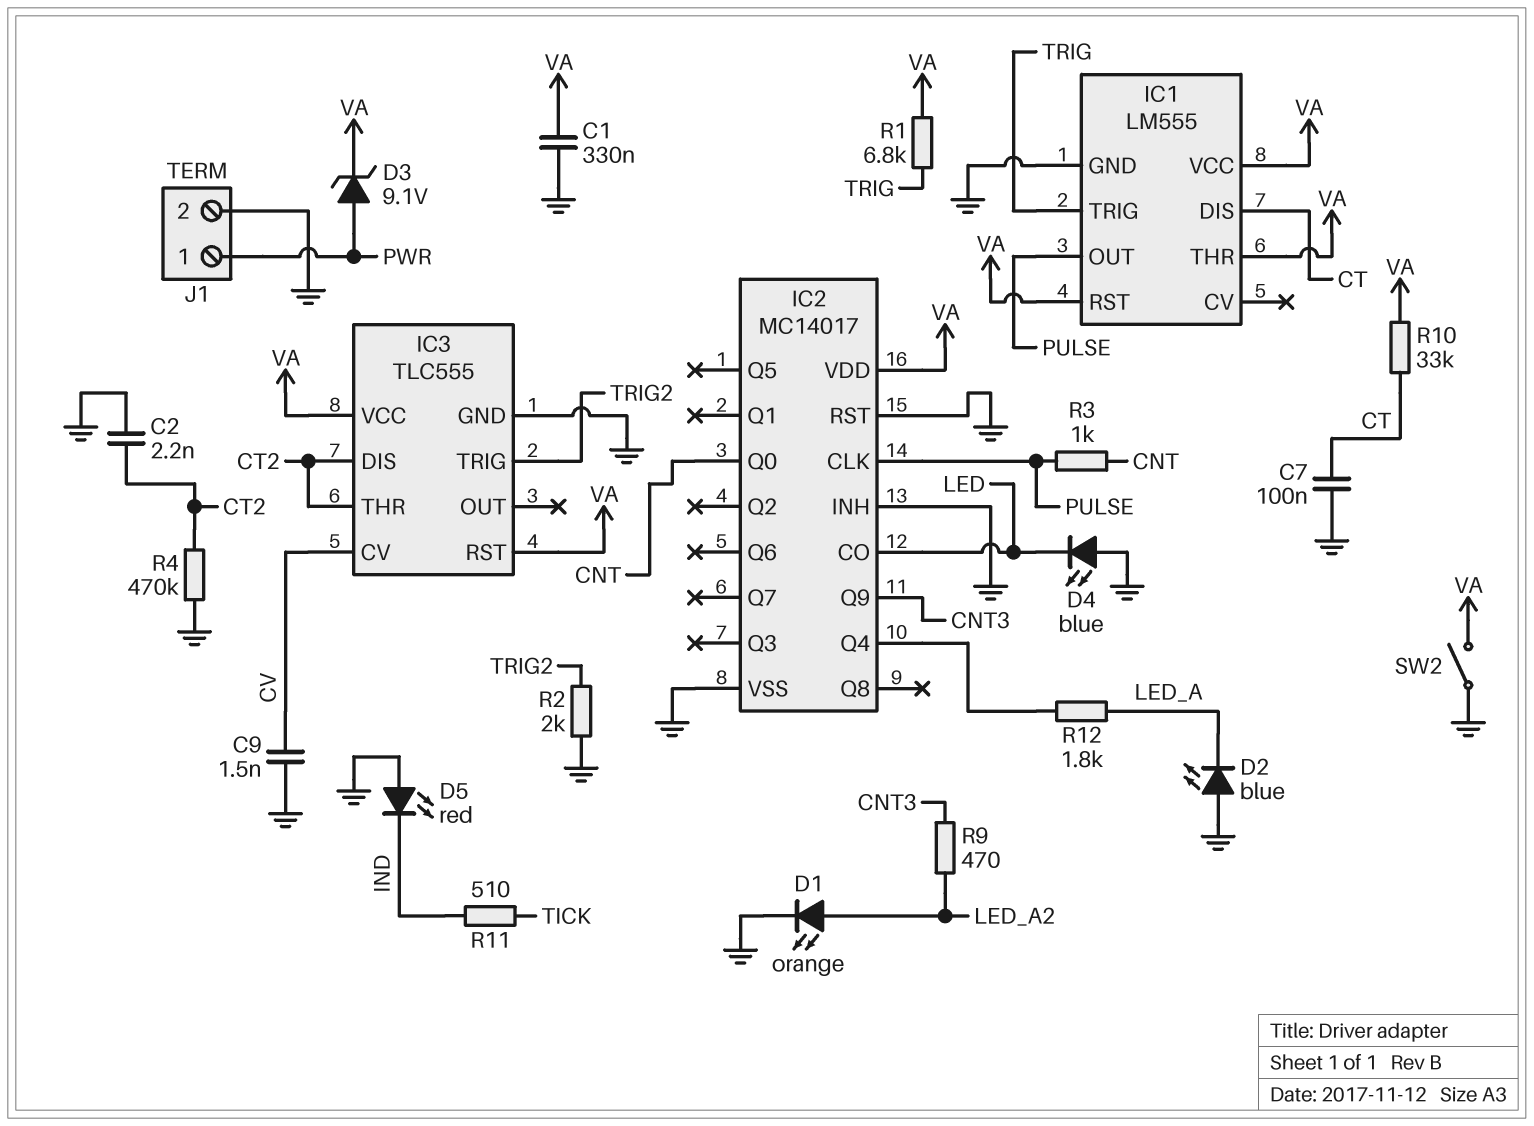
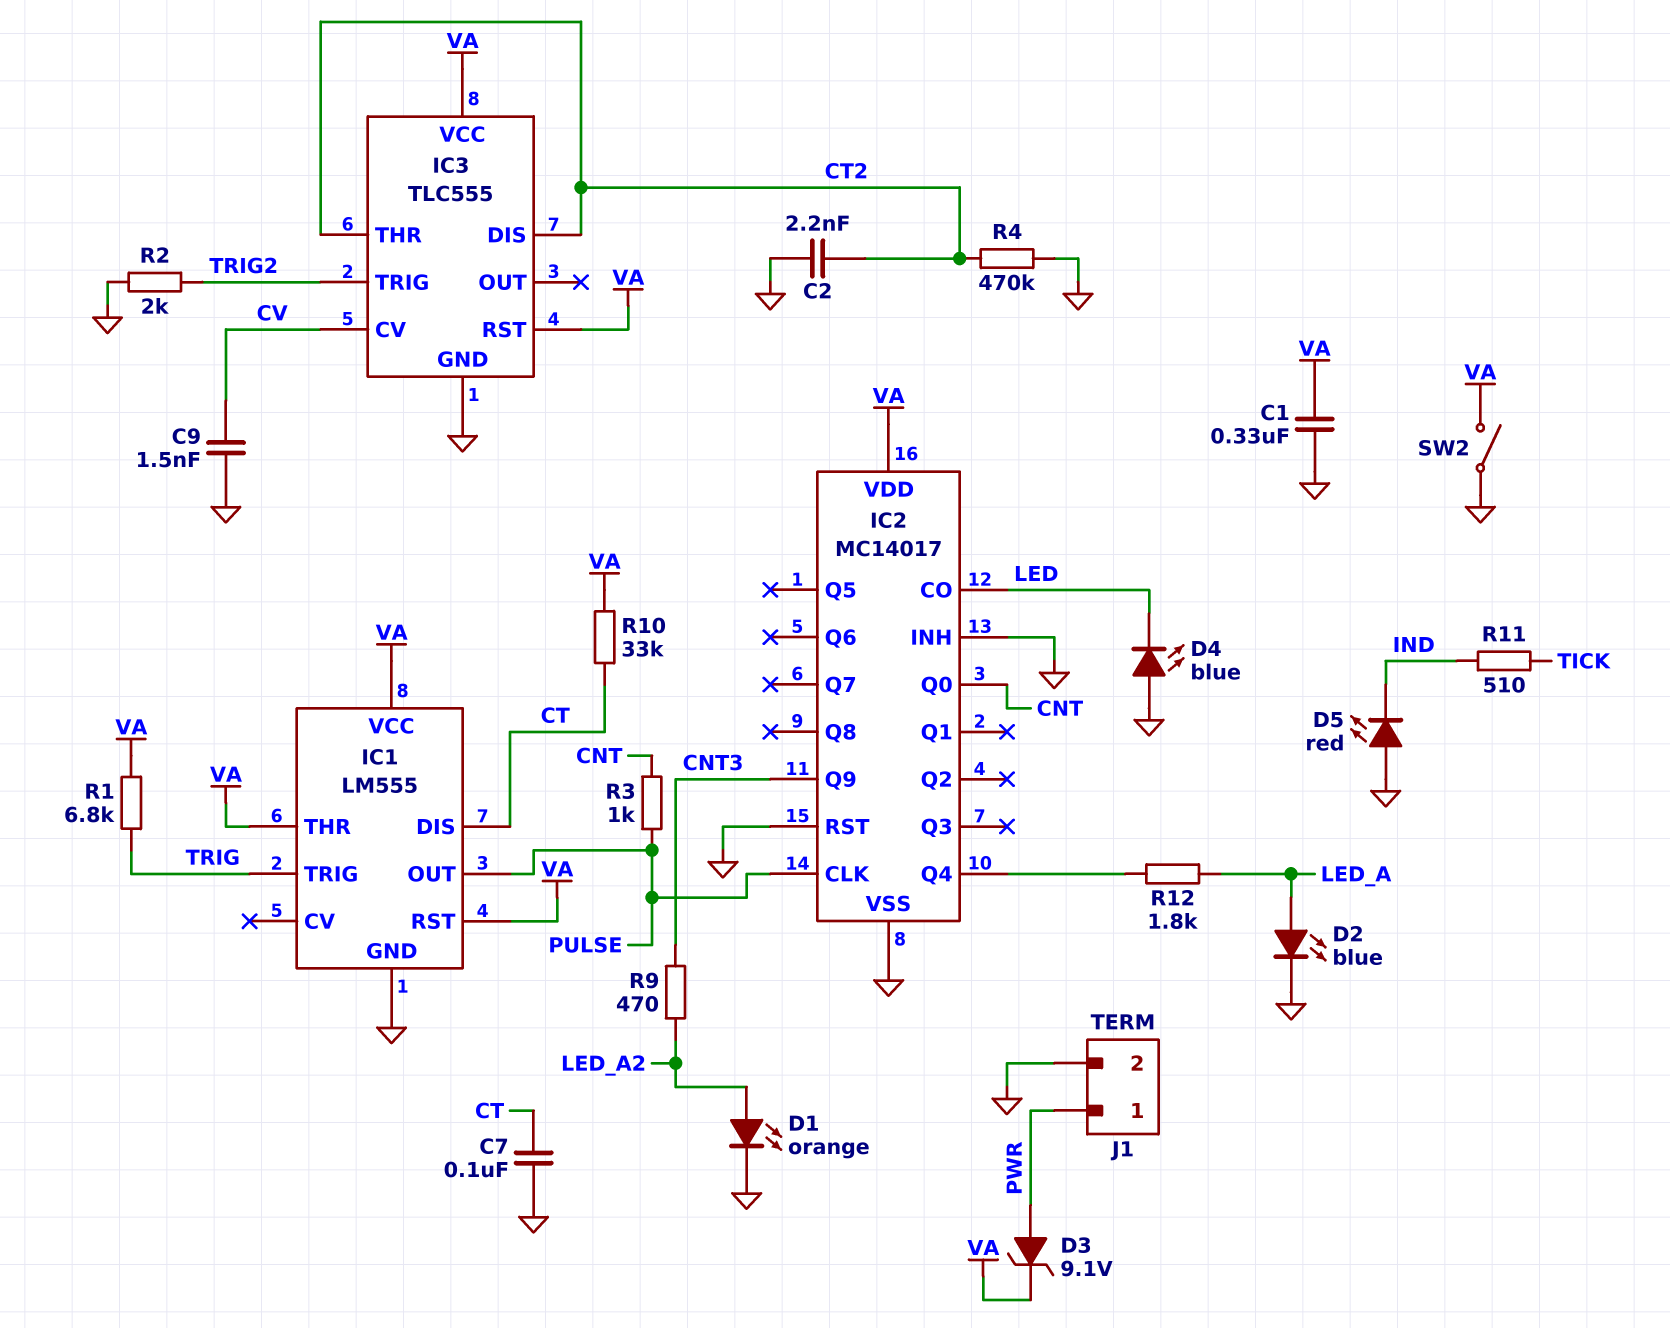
D2: LED blue (A GND, K LED_A) -> LED blue (A LED_A, K GND)

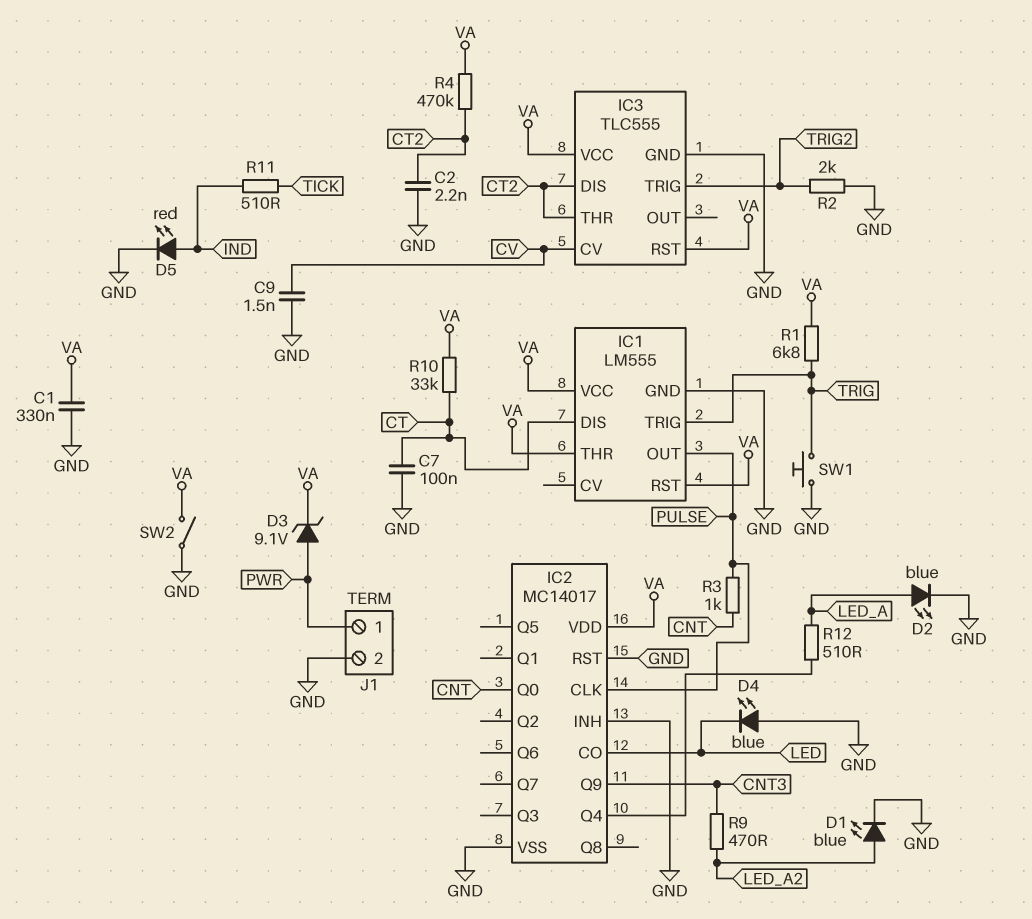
D1: LED orange (A LED_A2, K GND) -> LED blue (A LED_A2, K GND)
D5: LED red (A GND, K IND) -> LED red (A IND, K GND)
R4: 470k (CT2, GND) -> 470k (CT2, VA)
R12: 1.8k (IC2/Q4, LED_A) -> 510 (IC2/Q4, LED_A)
SW1: none -> button (GND, TRIG)

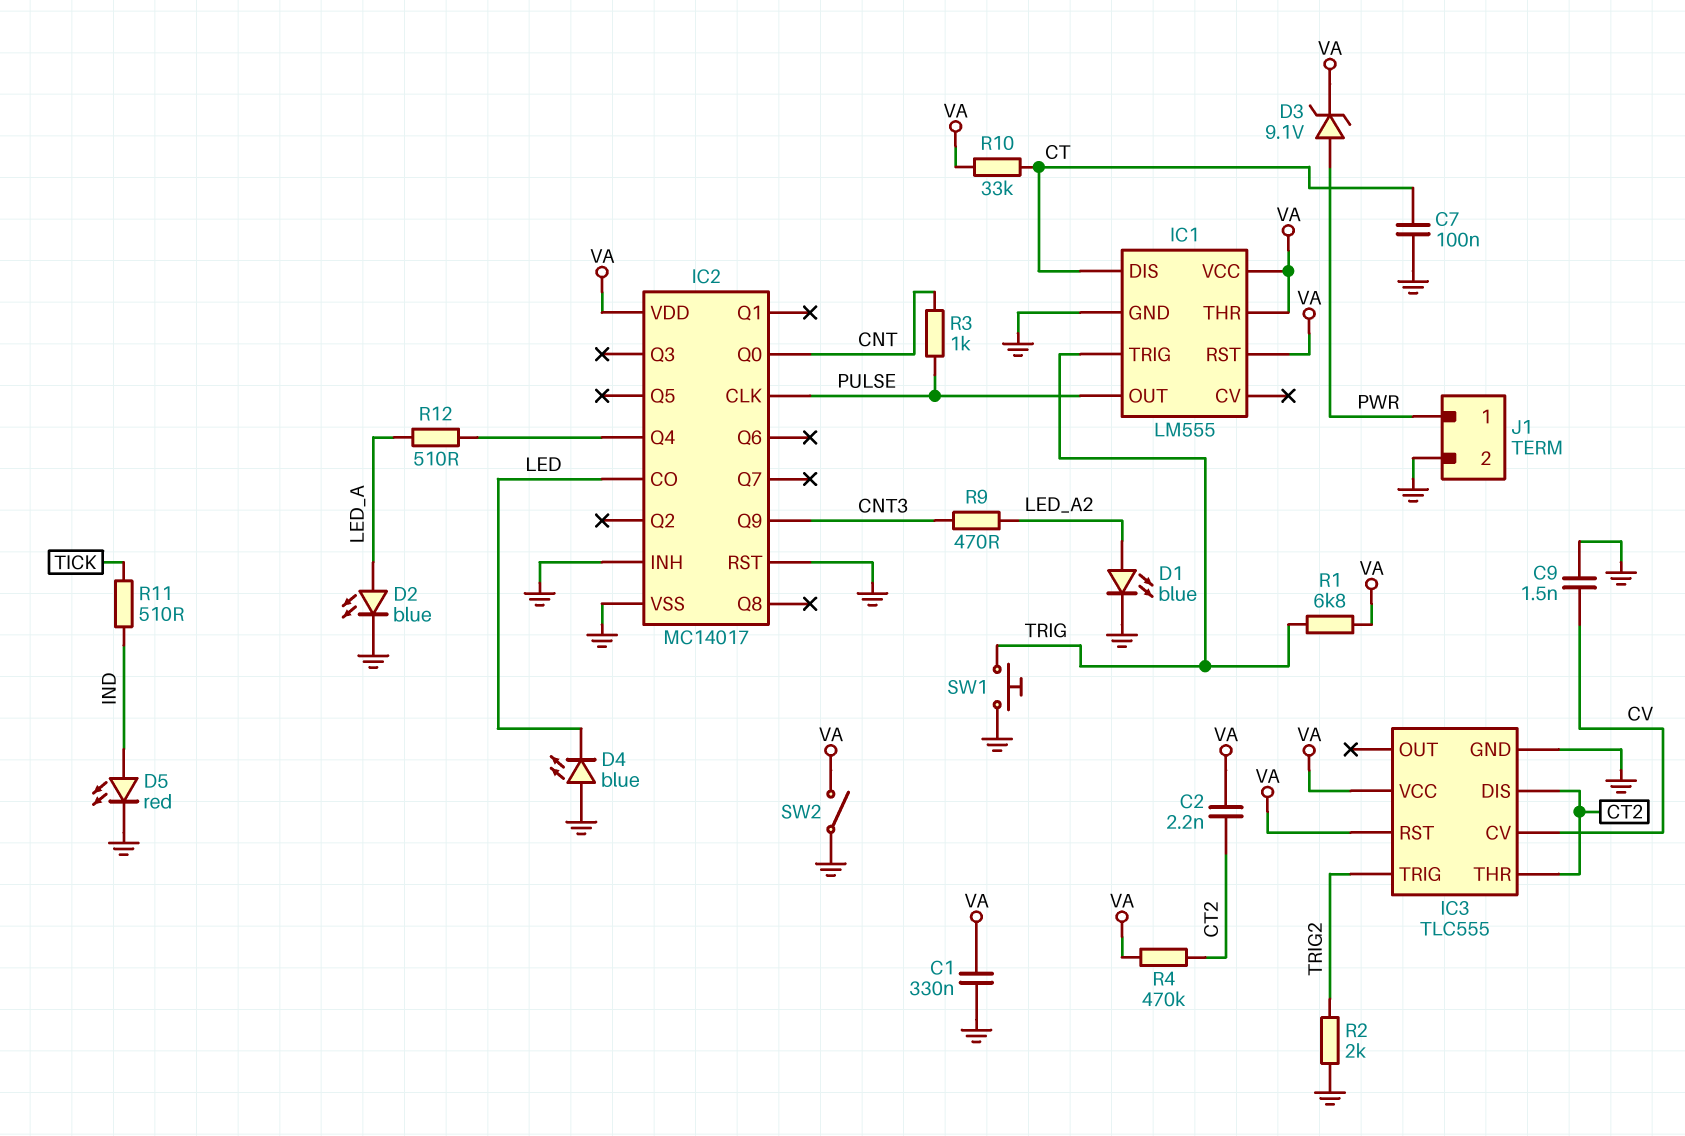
C2: 2.2nF (CT2, GND) -> 2.2nF (CT2, VA)

